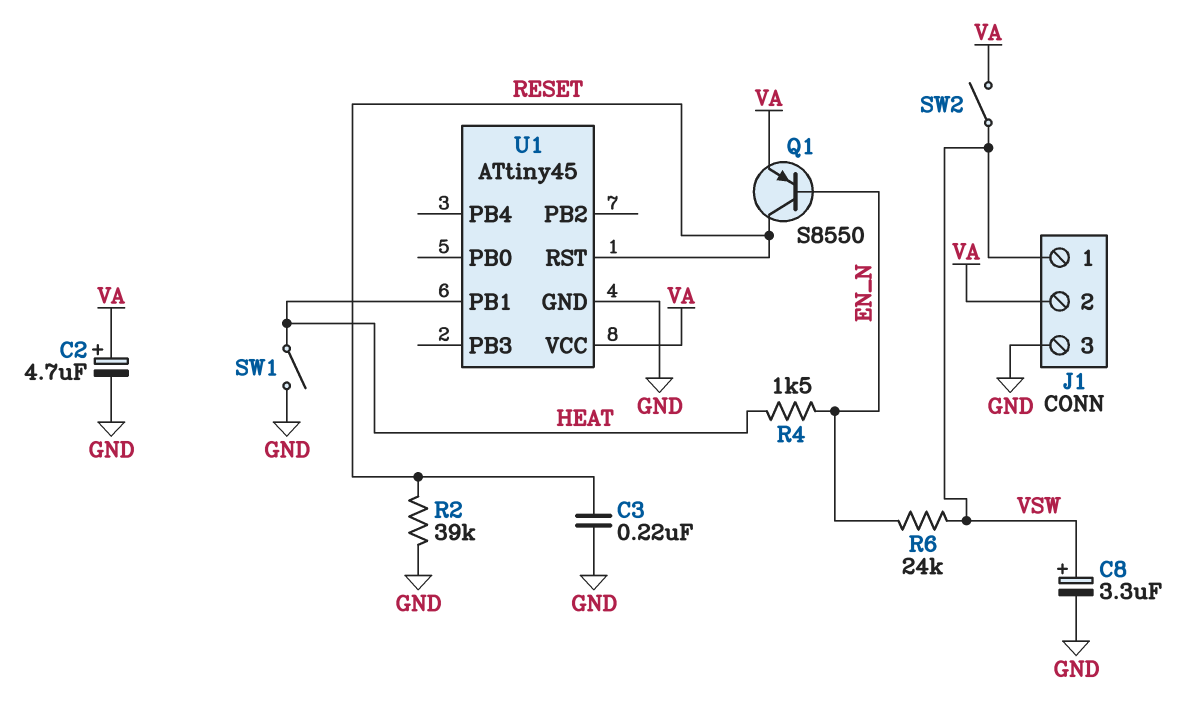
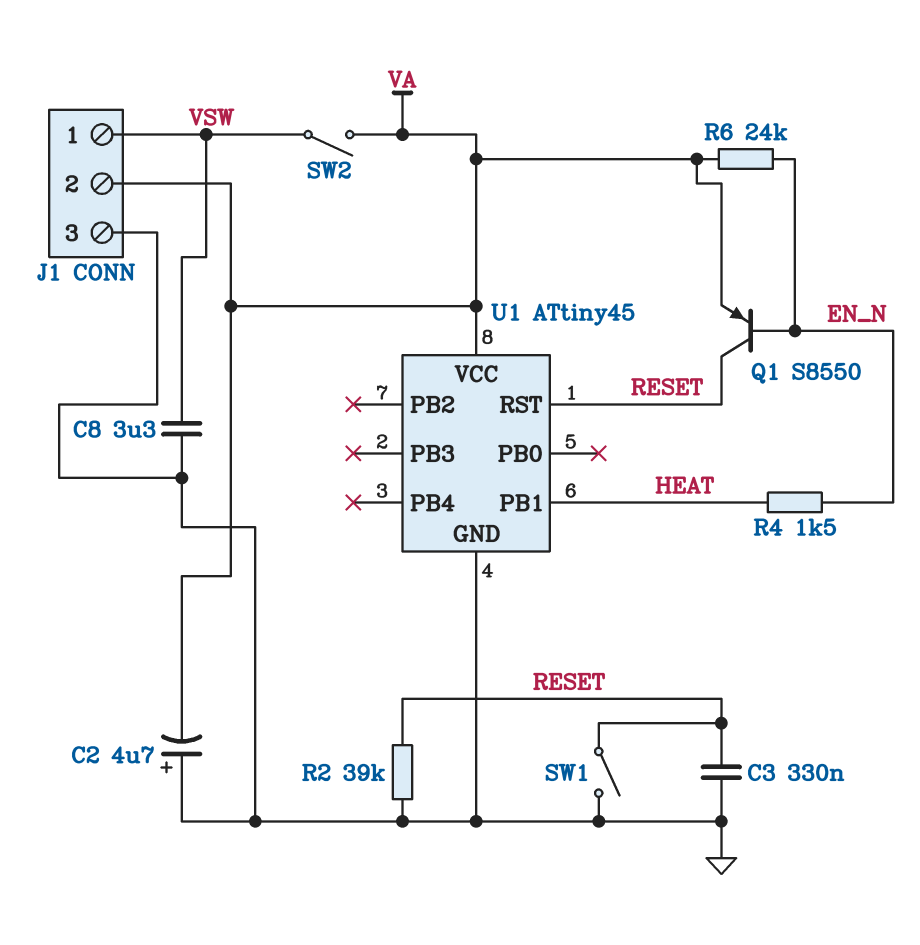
C2: 4.7uF (plus VA, minus GND) -> 4.7uF (plus GND, minus VA)
C3: 220nF (GND, RESET) -> 330nF (GND, RESET)
C8: 3.3uF (plus VSW, minus GND) -> 3.3uF (GND, VSW)
R6: 24k (EN_N, VSW) -> 24k (EN_N, VA)
SW1: switch (GND, HEAT) -> switch (GND, RESET)

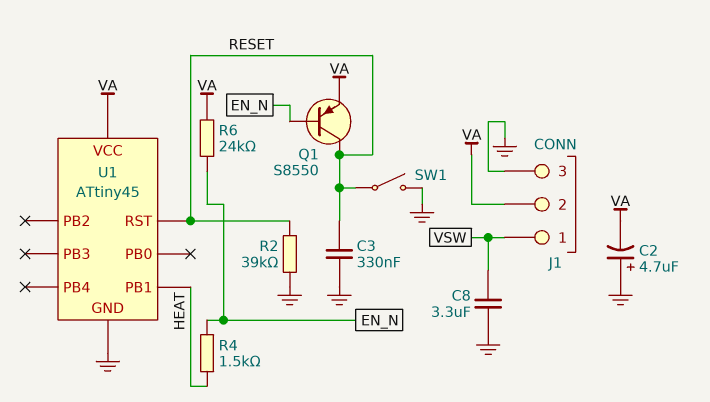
SW2: switch (VA, VSW) -> none

